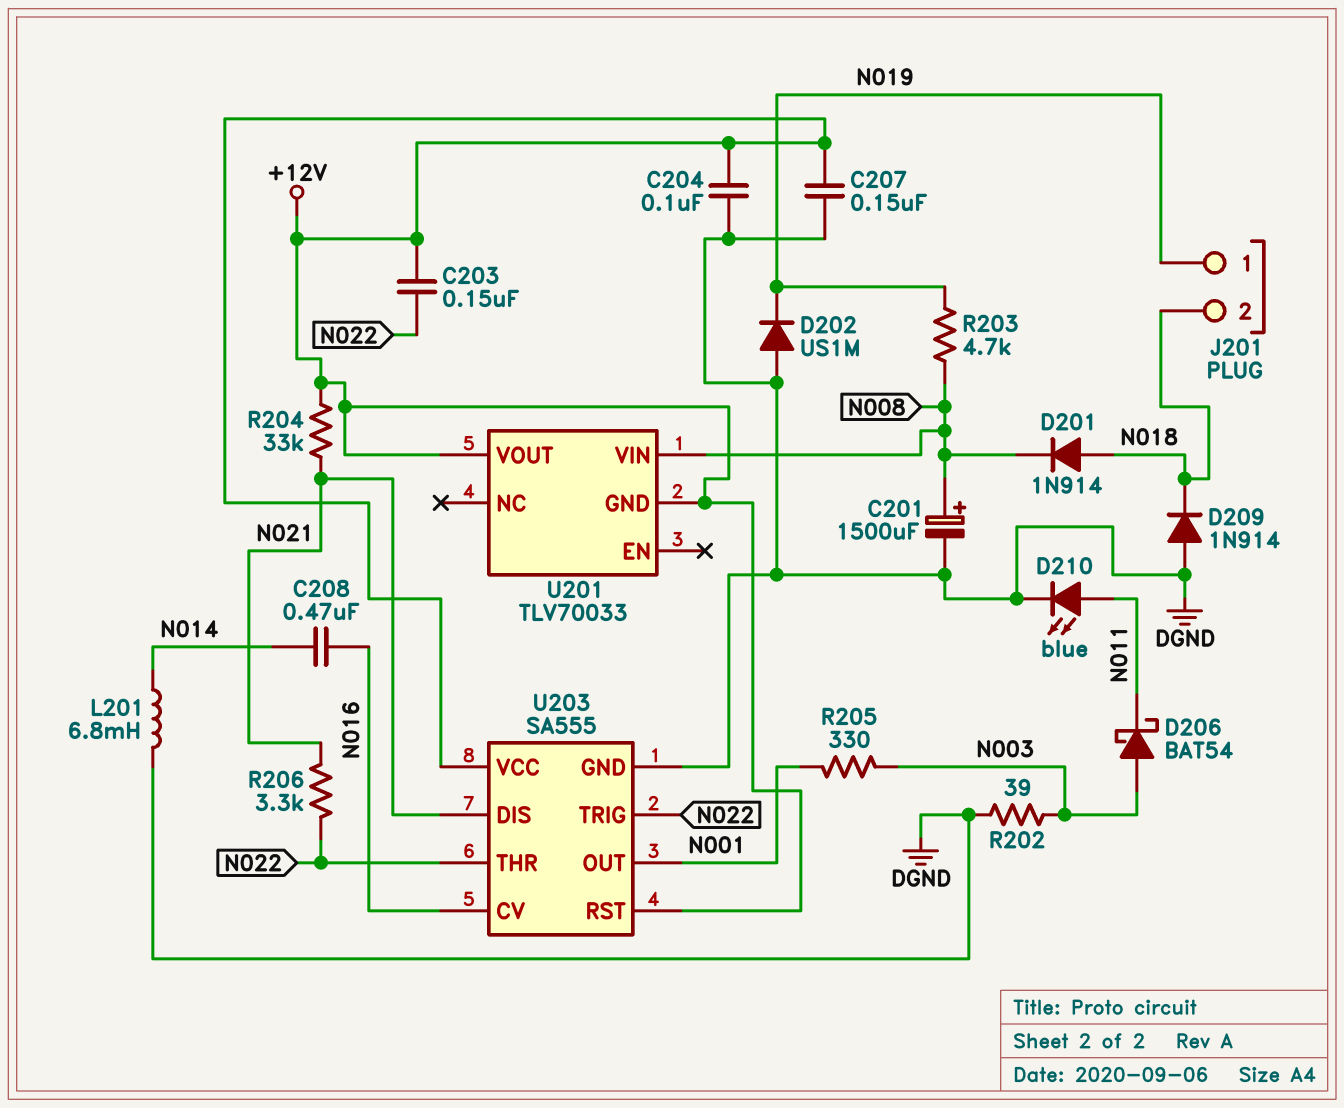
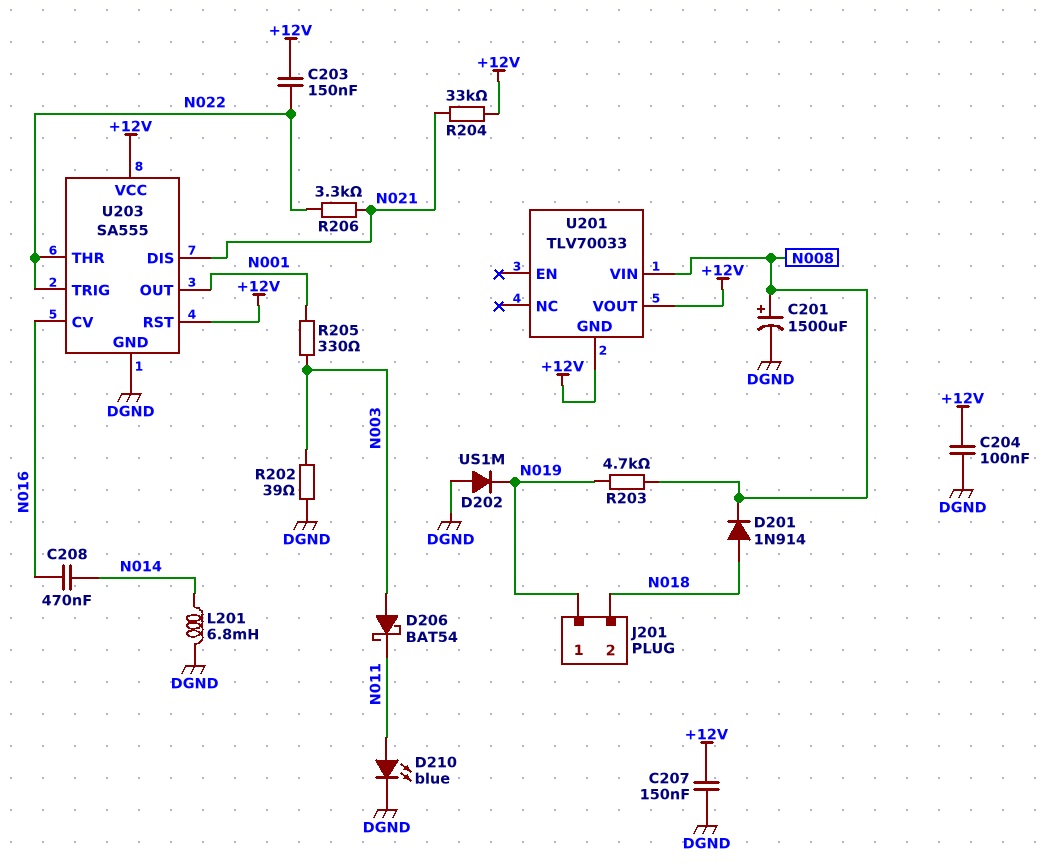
D209: diode 1N914 (A DGND, K N018) -> none

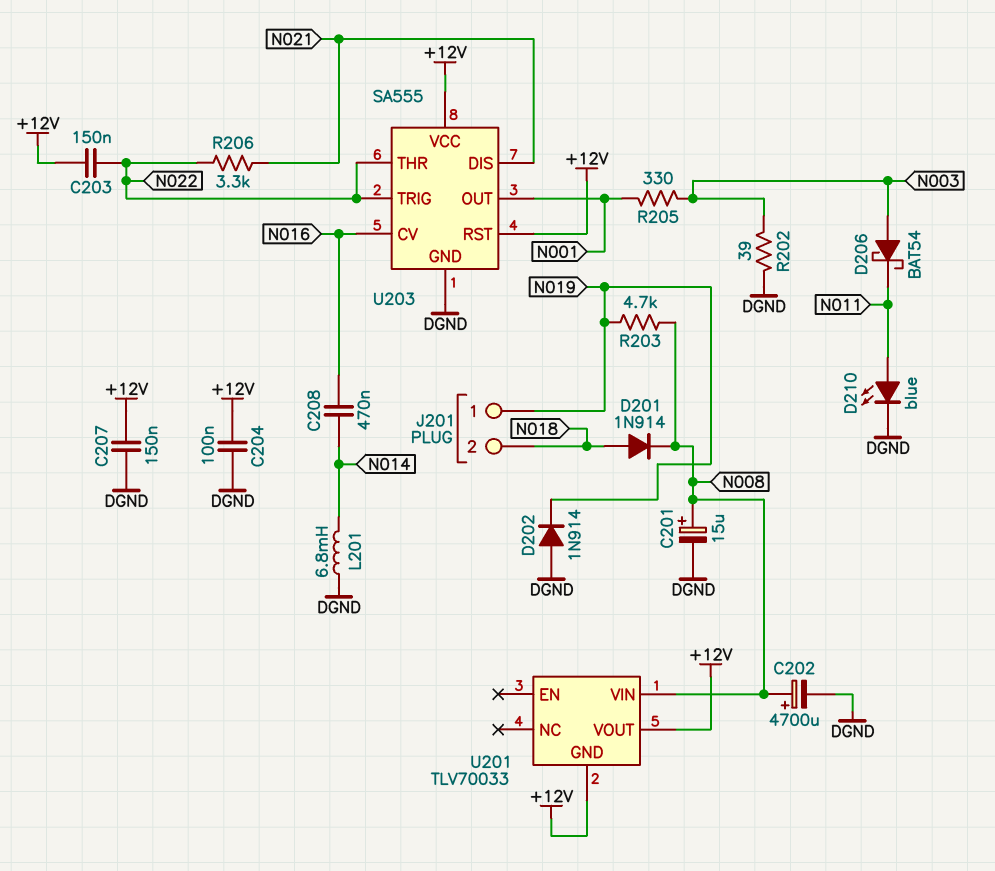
C201: 1500uF (plus N008, minus DGND) -> 15uF (plus N008, minus DGND)
C202: none -> 4700uF (plus N008, minus DGND)
D202: diode US1M (A DGND, K N019) -> diode 1N914 (A DGND, K N019)
R204: 33k (+12V, N021) -> none

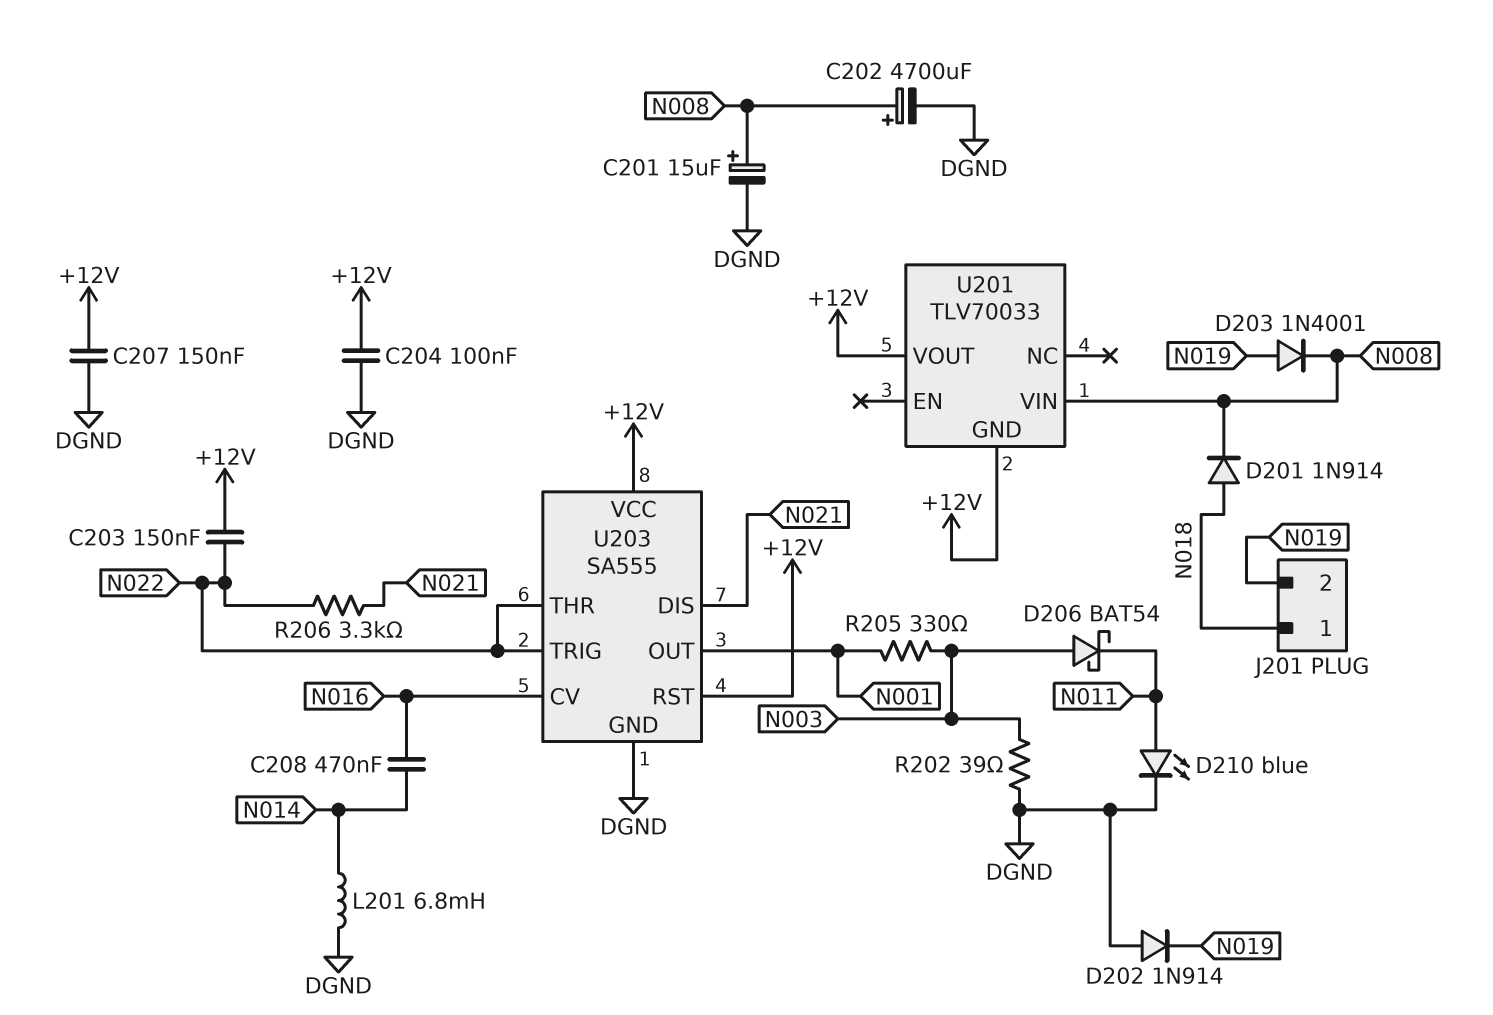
D203: none -> diode 1N4001 (A N019, K N008)
J201 pin 1: N019 -> N018
J201 pin 2: N018 -> N019
R203: 4.7k (N008, N019) -> none

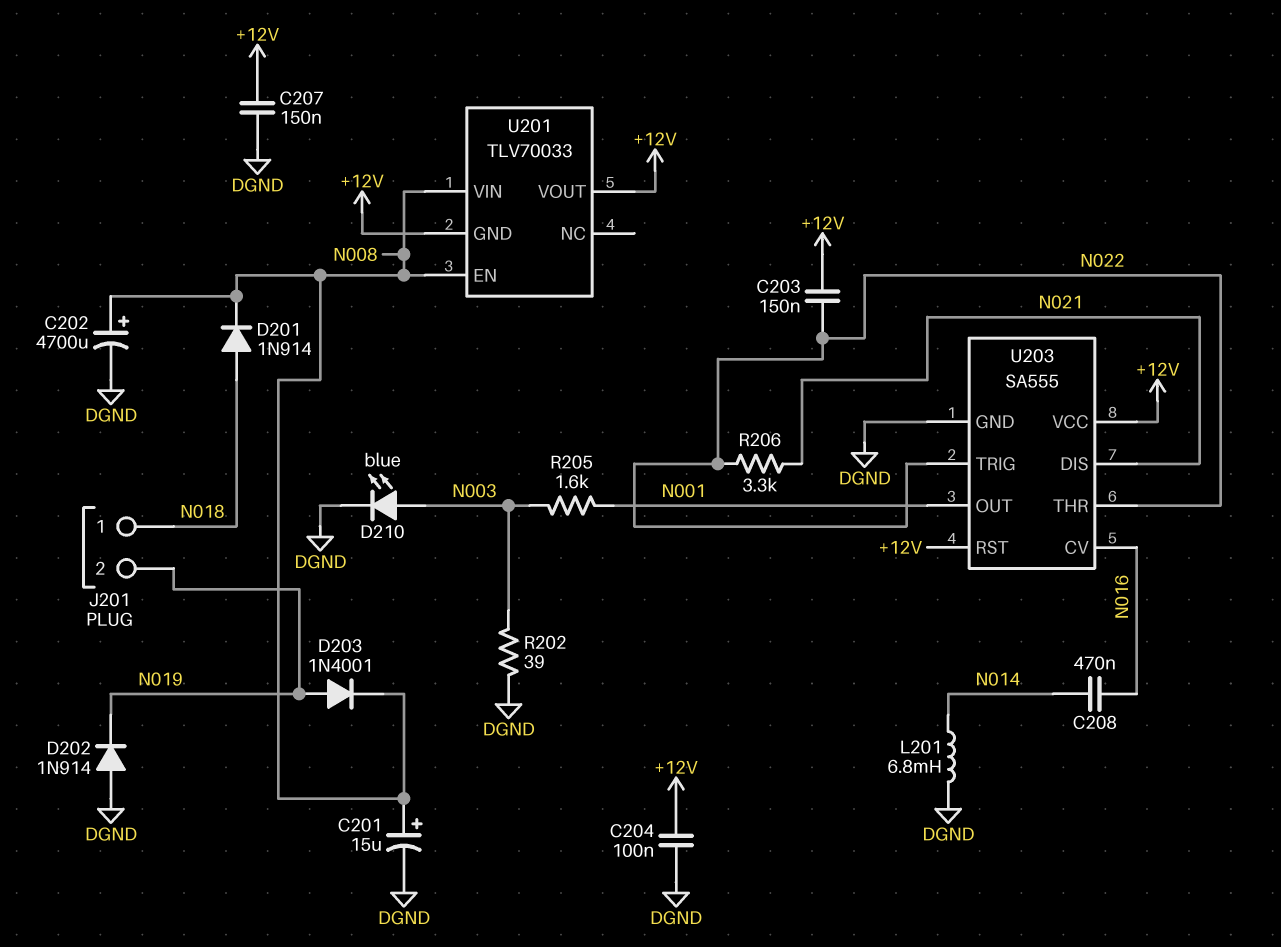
D206: schottky BAT54 (A N003, K N011) -> none
D210: LED blue (A N011, K DGND) -> LED blue (A N003, K DGND)
R205: 330 (N001, N003) -> 1.6k (N001, N003)
U201 pin EN: none -> N008

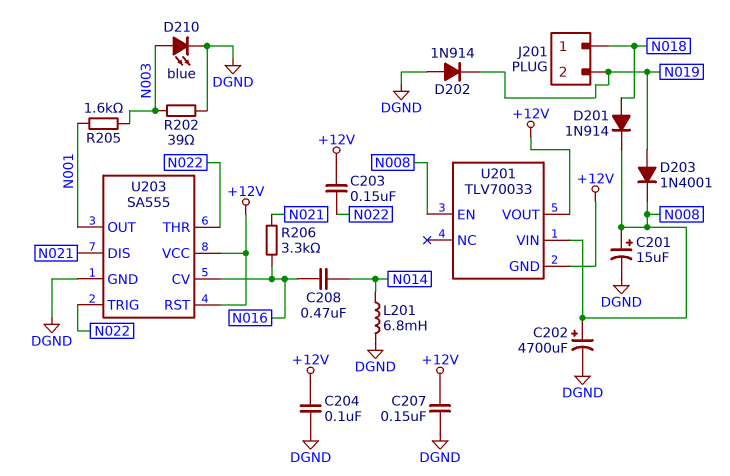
R206: 3.3k (N021, N022) -> 3.3k (N016, N021)

